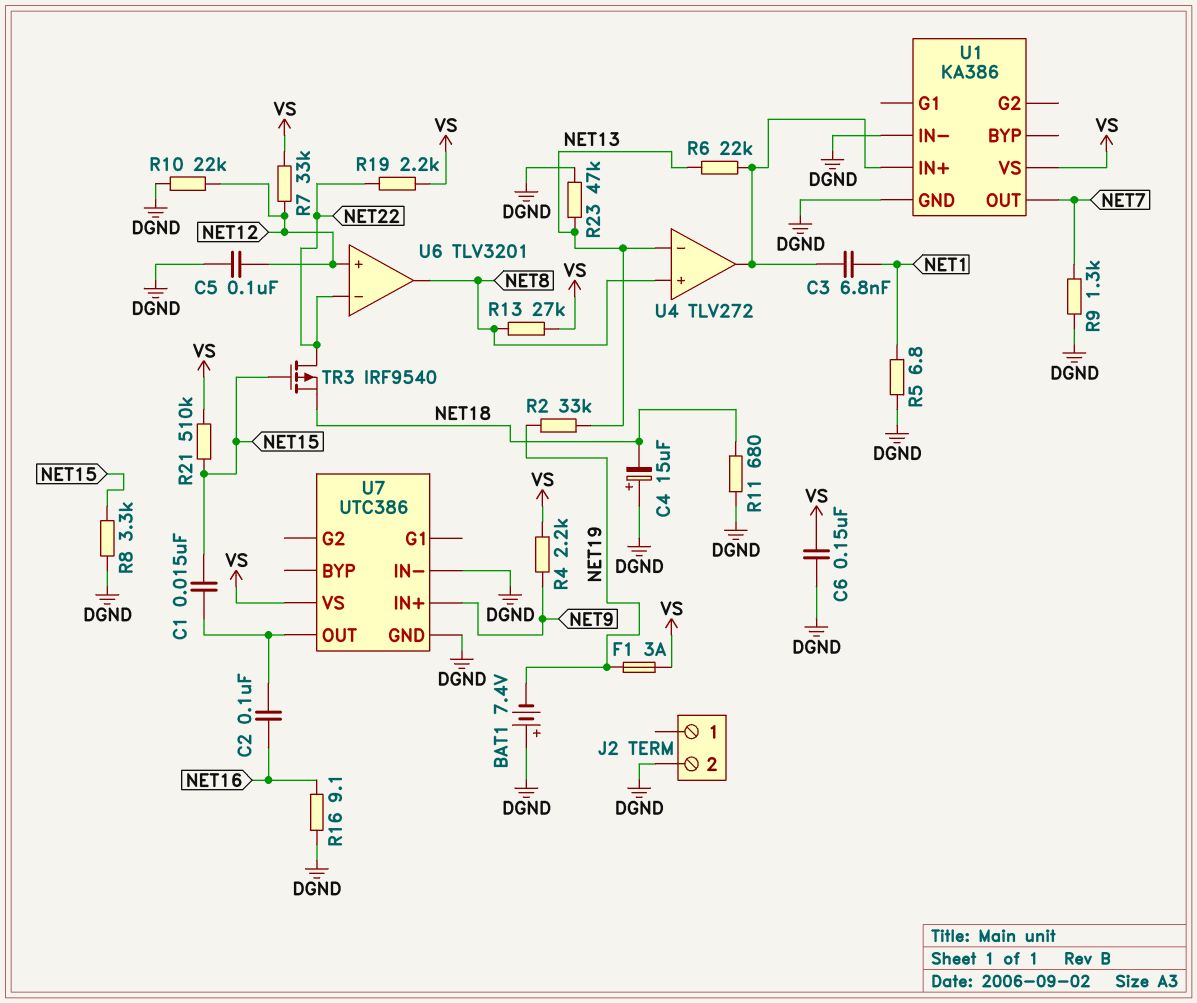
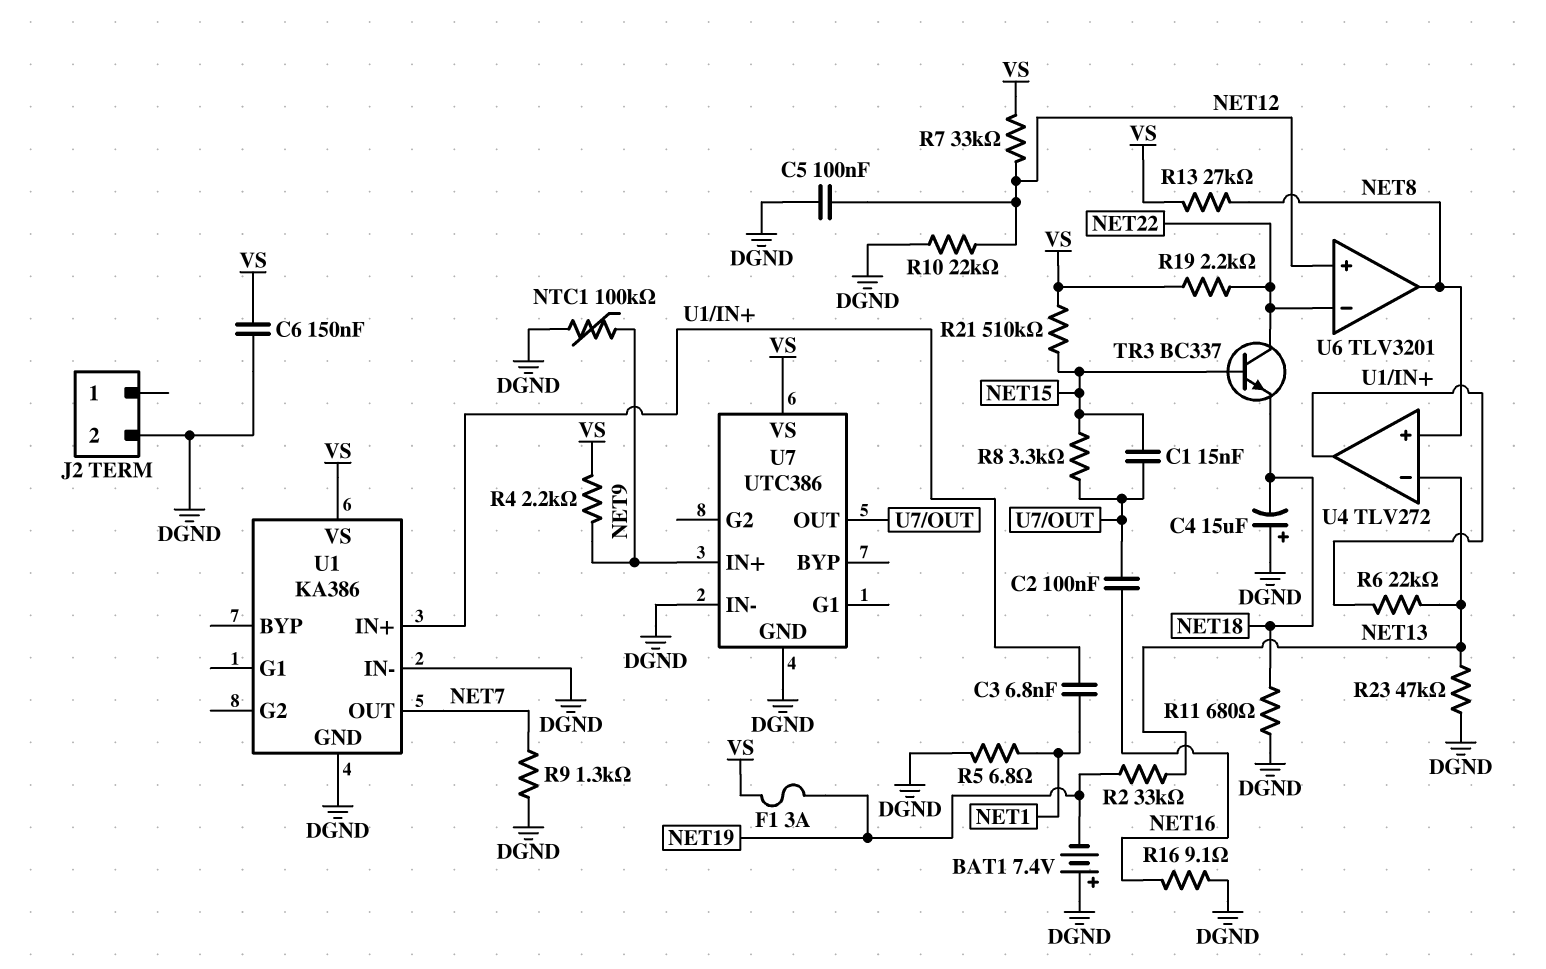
NTC1: none -> 100k (DGND, NET9)
R8: 3.3k (DGND, NET15) -> 3.3k (NET15, U7/OUT)
TR3: PMOS IRF9540 (G NET15, D NET22, S NET18) -> NPN BC337 (B NET15, C NET22, E NET18)

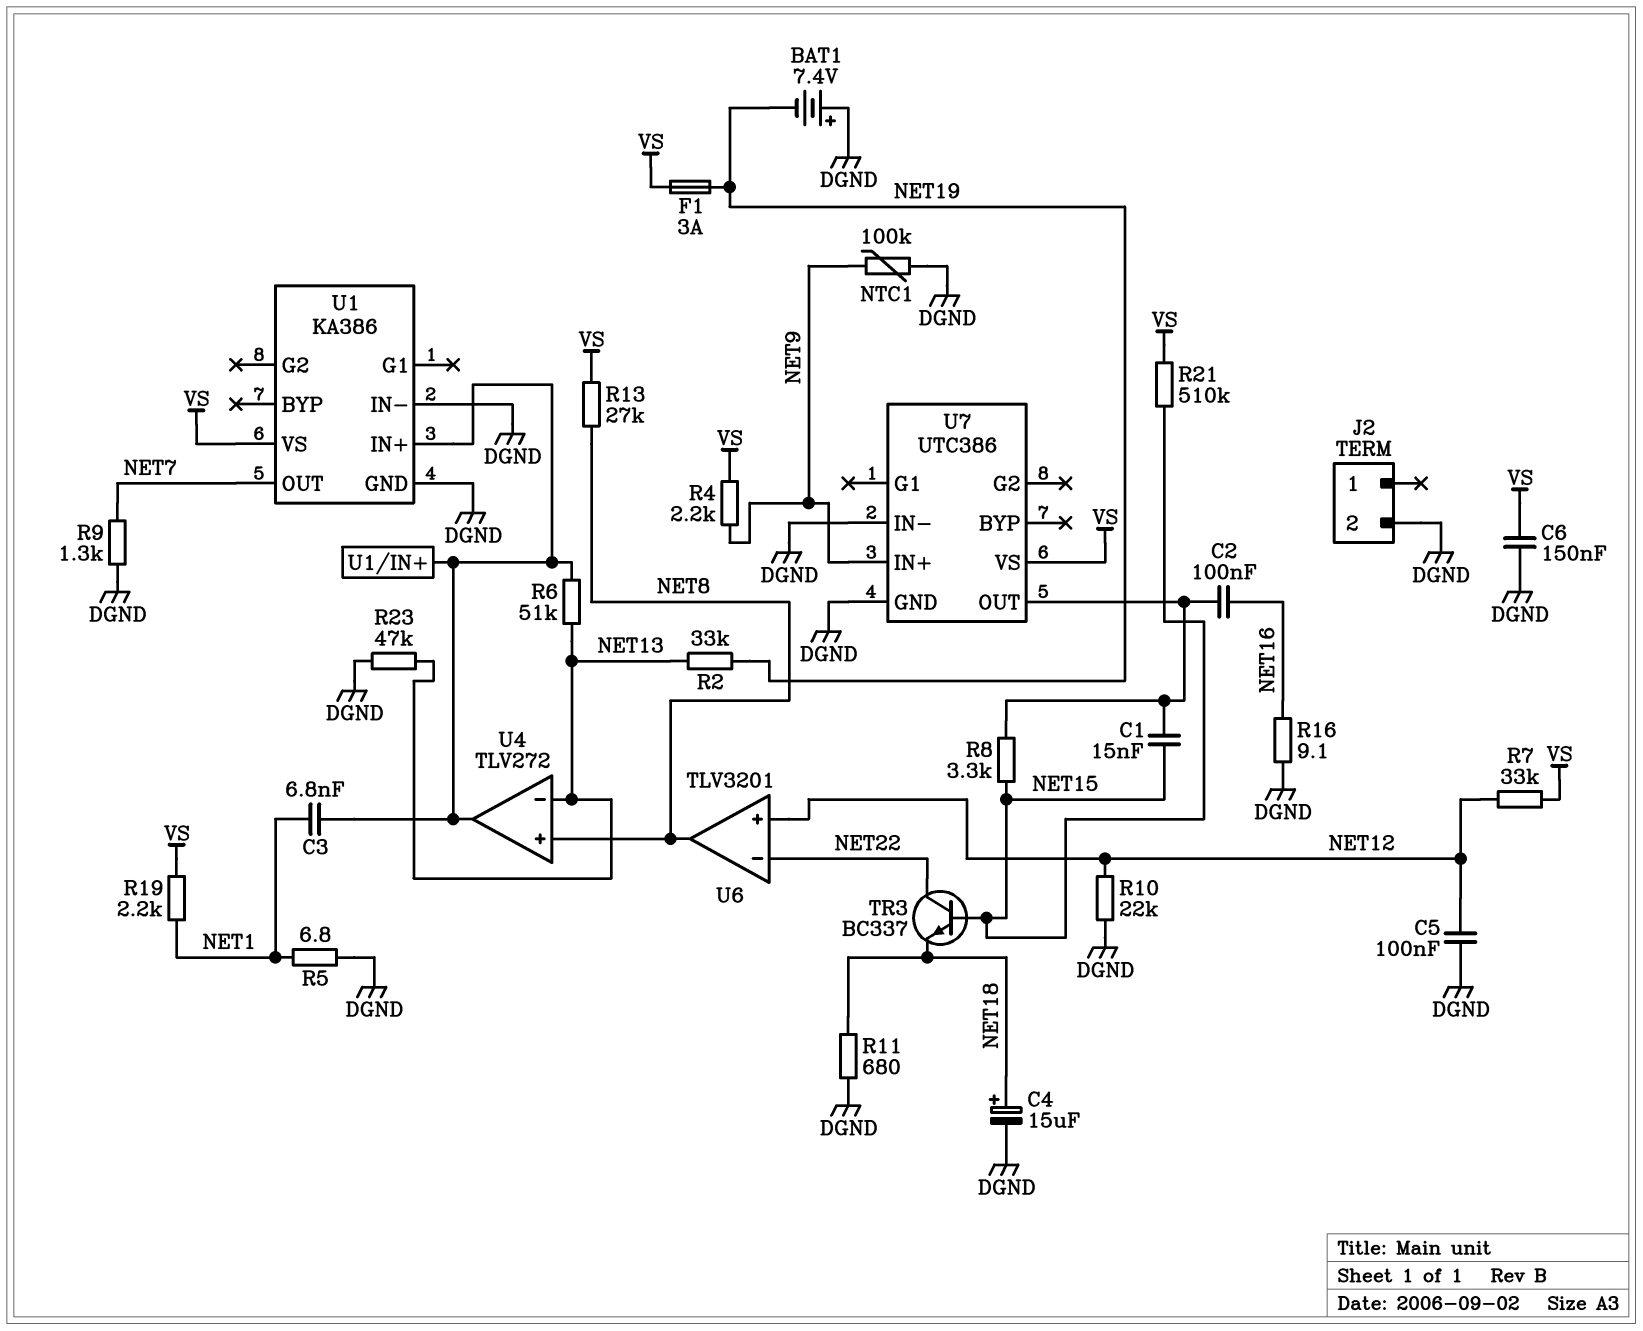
C4: 15uF (plus DGND, minus NET18) -> 15uF (plus NET18, minus DGND)
R6: 22k (NET13, U1/IN+) -> 51k (NET13, U1/IN+)
R19: 2.2k (NET22, VS) -> 2.2k (NET1, VS)

